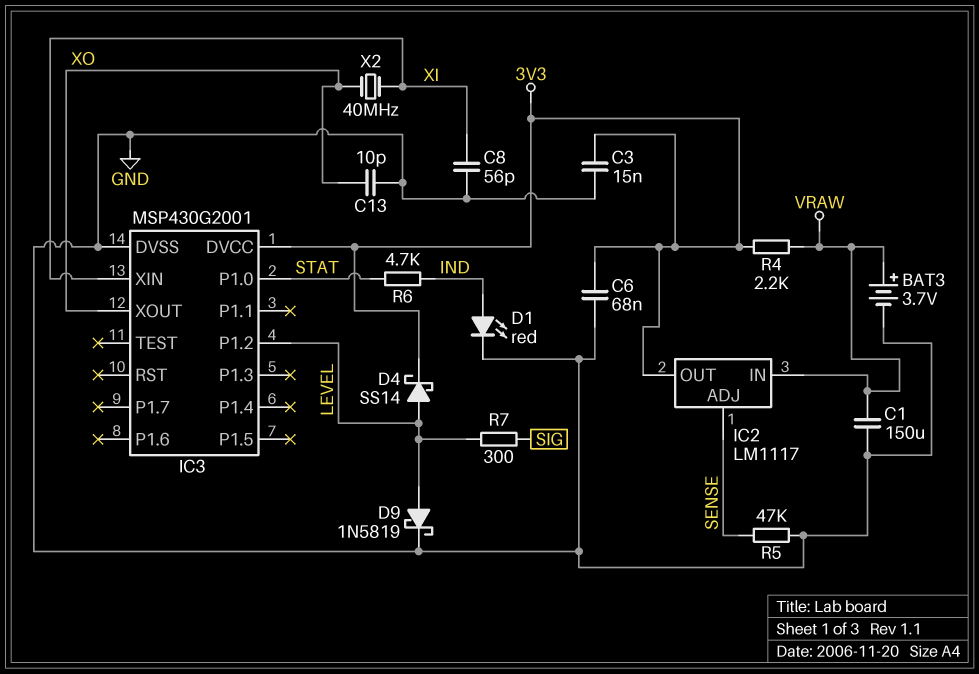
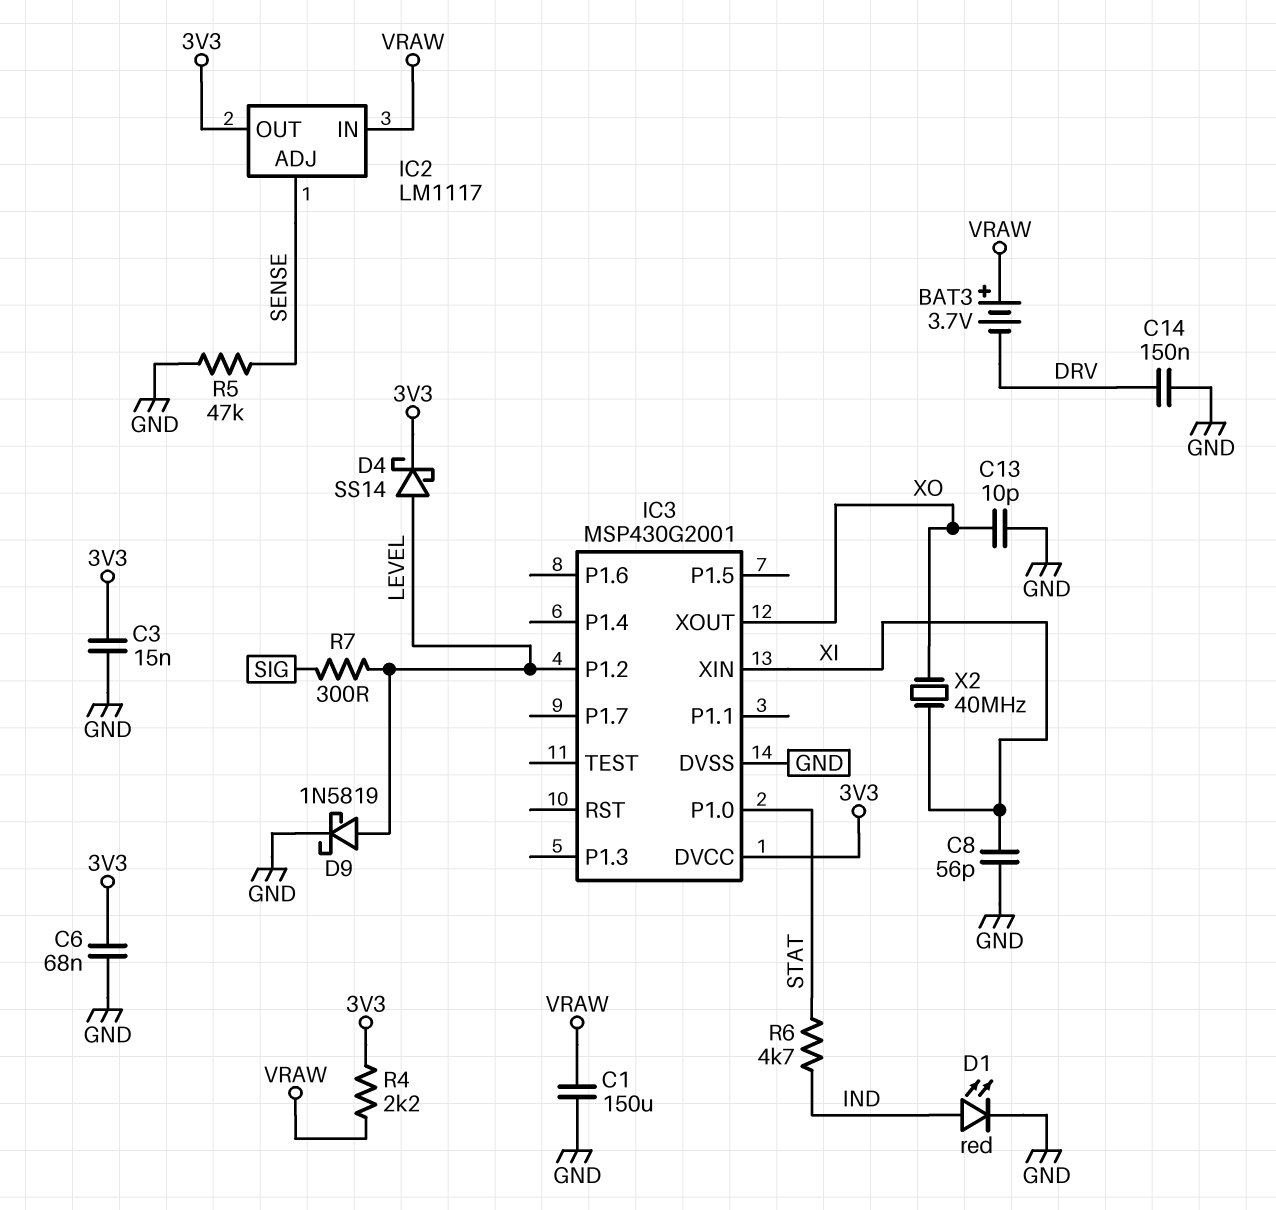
BAT3: 3.7V (plus VRAW, minus GND) -> 3.7V (plus VRAW, minus DRV)
C14: none -> 150nF (DRV, GND)

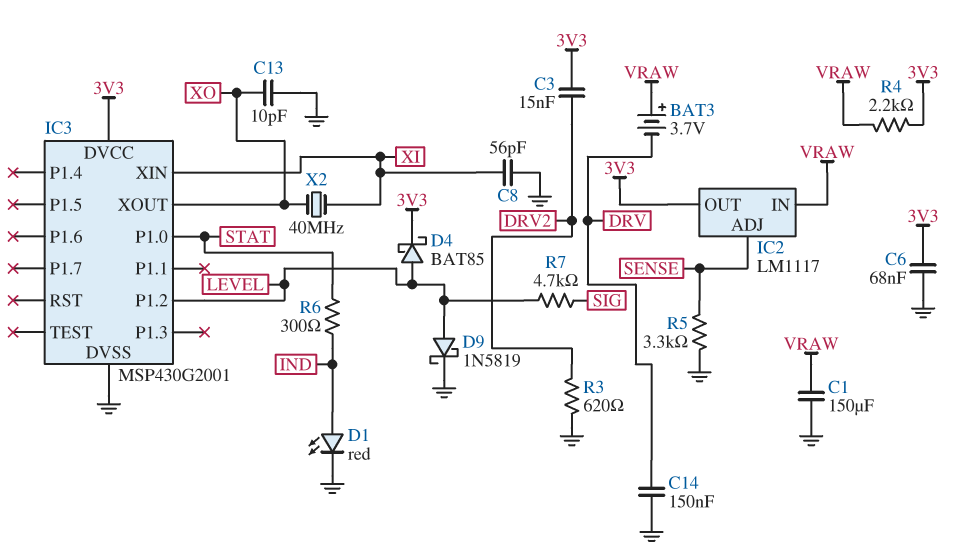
C3: 15nF (3V3, GND) -> 15nF (3V3, DRV2)
D4: schottky SS14 (A LEVEL, K 3V3) -> schottky BAT85 (A LEVEL, K 3V3)
R3: none -> 620 (DRV2, GND)
R5: 47k (GND, SENSE) -> 3.3k (GND, SENSE)
R6: 4.7k (IND, STAT) -> 300 (IND, STAT)
R7: 300 (LEVEL, SIG) -> 4.7k (LEVEL, SIG)

